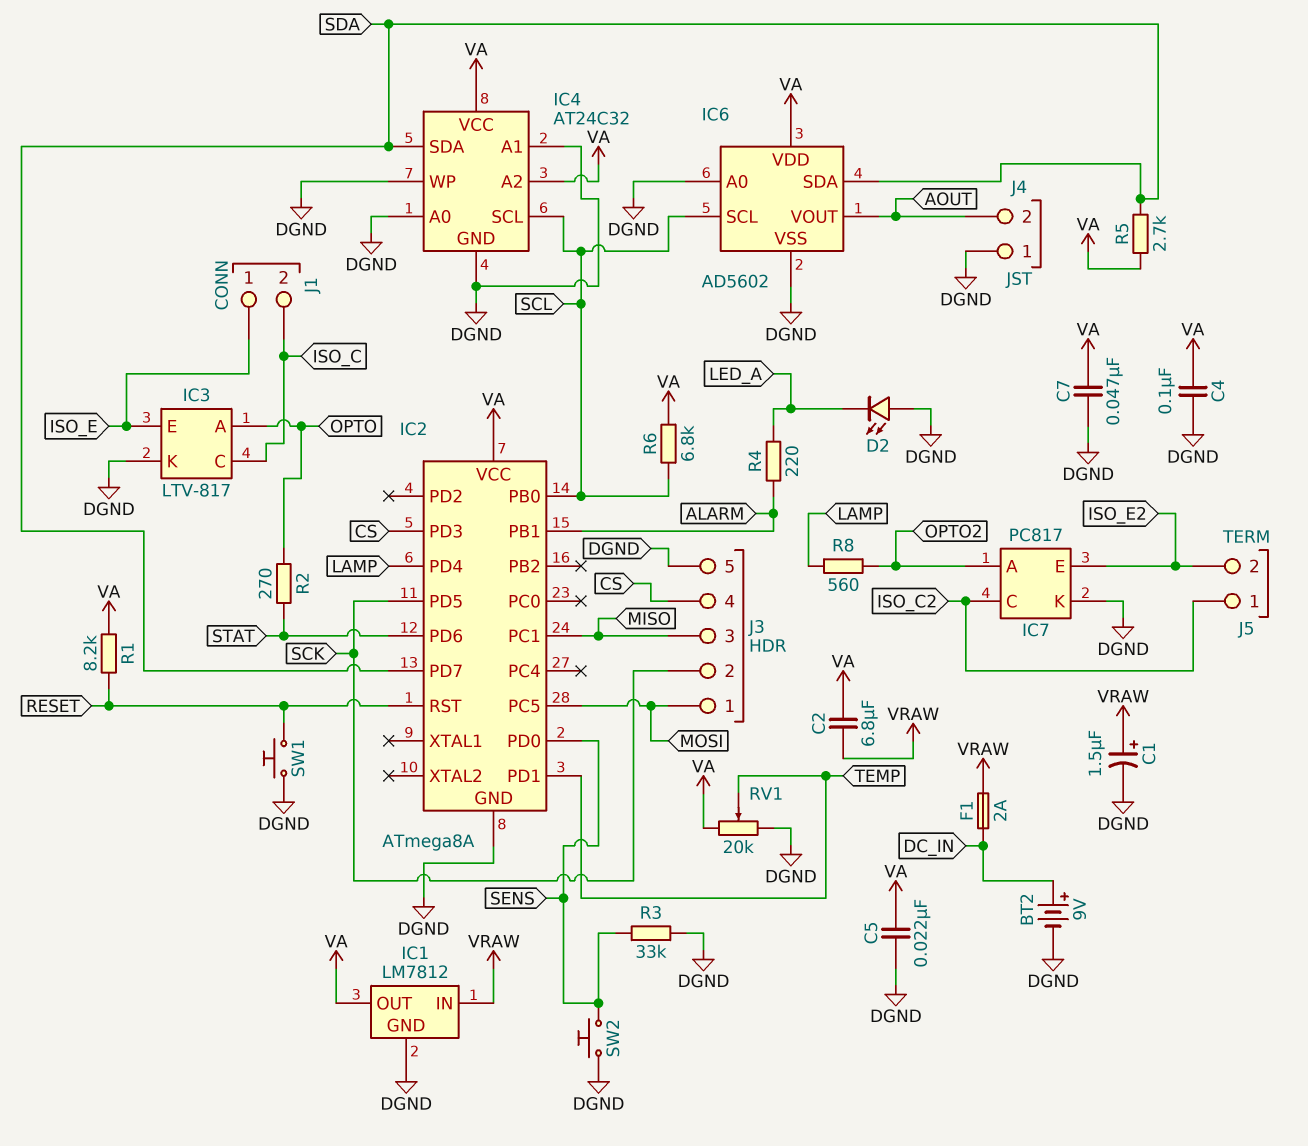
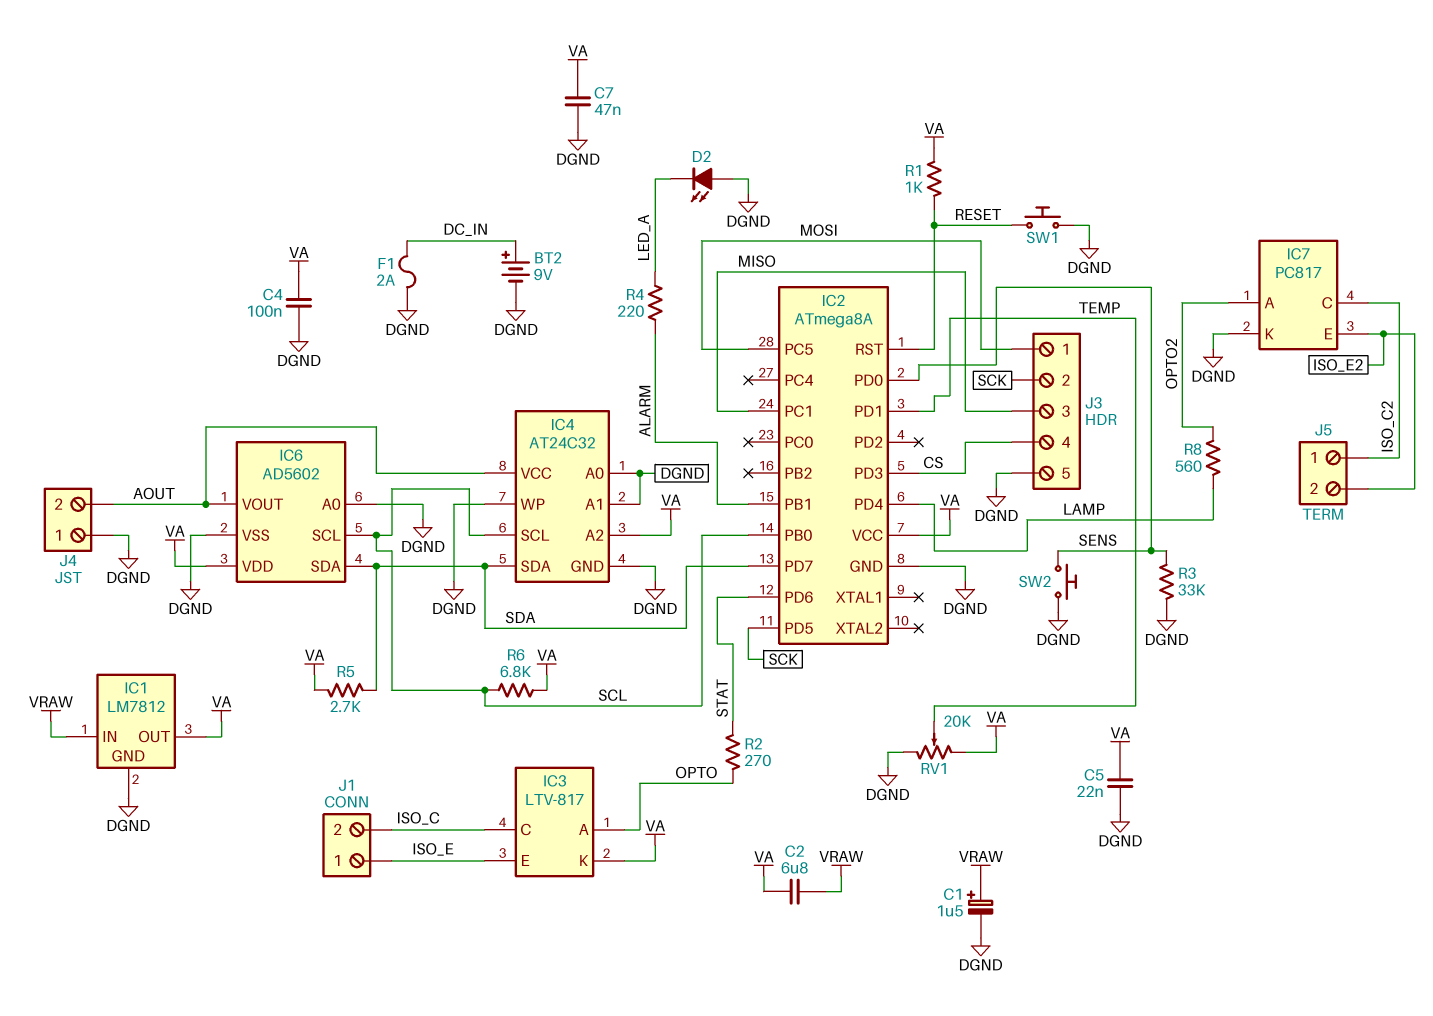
F1: 2A (DC_IN, VRAW) -> 2A (DC_IN, DGND)
IC3 pin K: DGND -> VA
IC4 pin VCC: VA -> AOUT
R1: 8.2k (RESET, VA) -> 1k (RESET, VA)

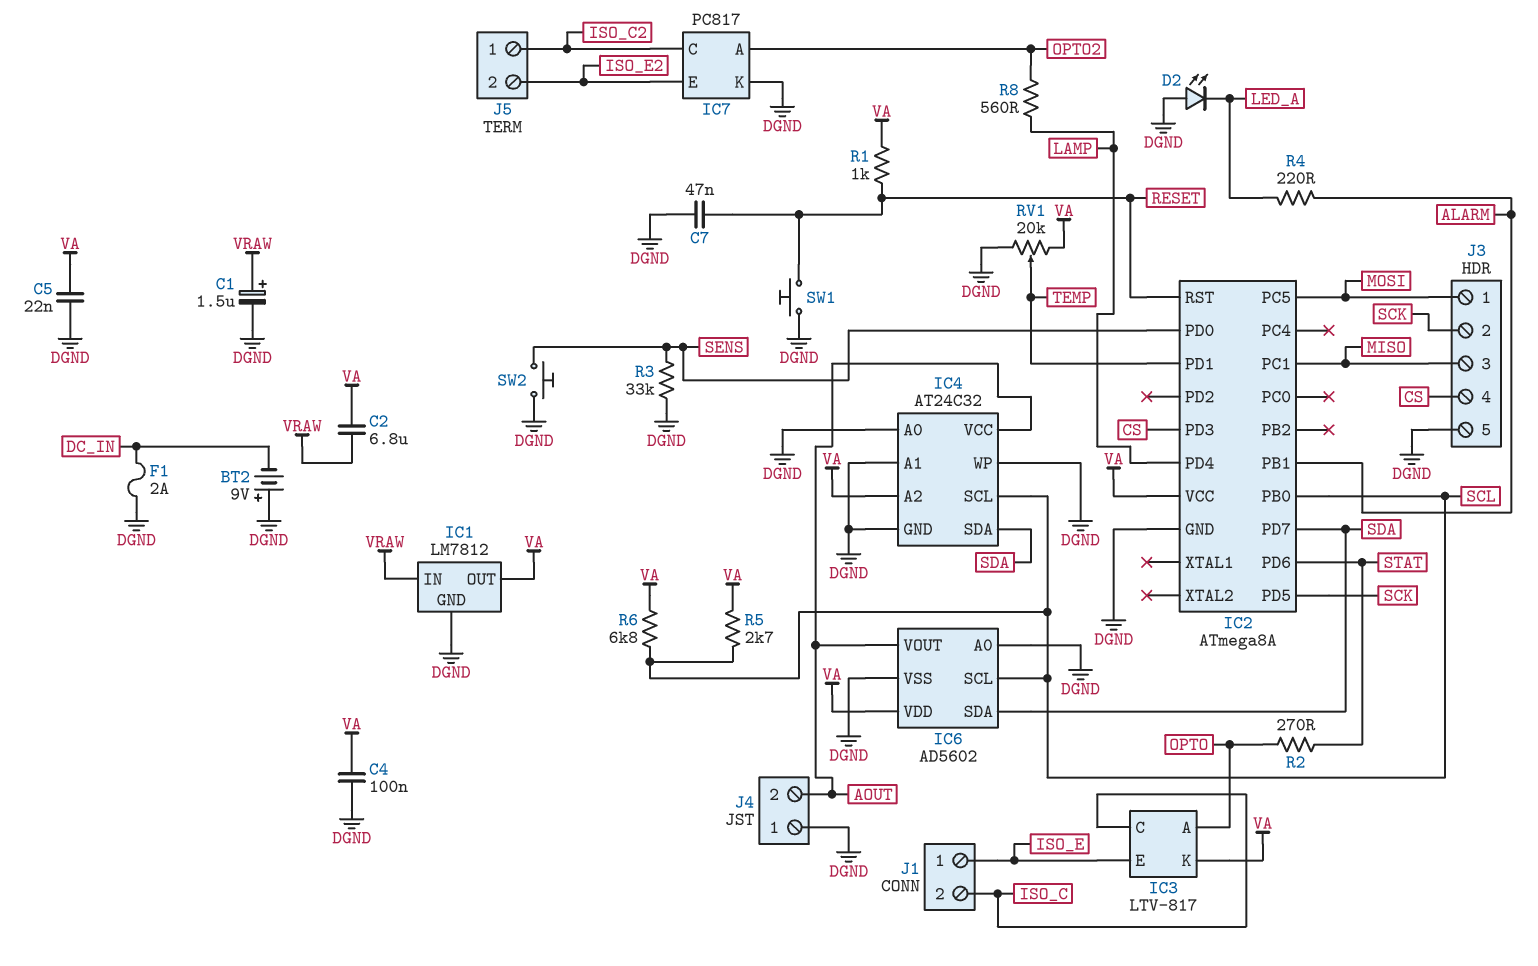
BT2: 9V (plus DC_IN, minus DGND) -> 9V (plus DGND, minus DC_IN)
C7: 47nF (DGND, VA) -> 47nF (DGND, RESET)
R5: 2.7k (SDA, VA) -> 2.7k (SCL, VA)

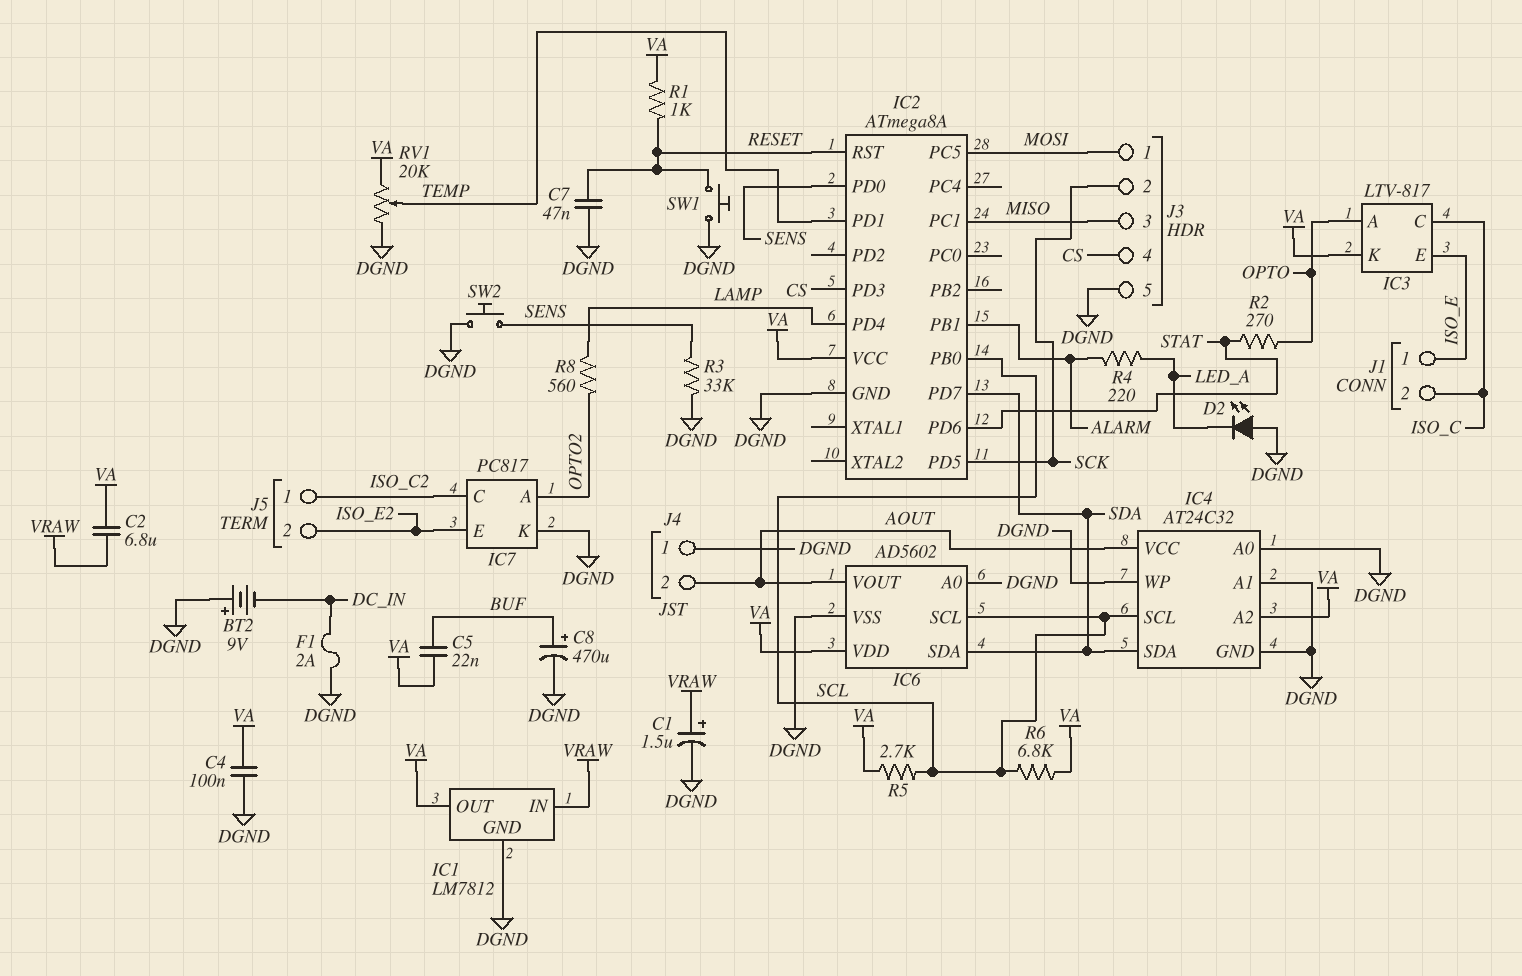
C5: 22nF (DGND, VA) -> 22nF (BUF, VA)
C8: none -> 470uF (plus BUF, minus DGND)

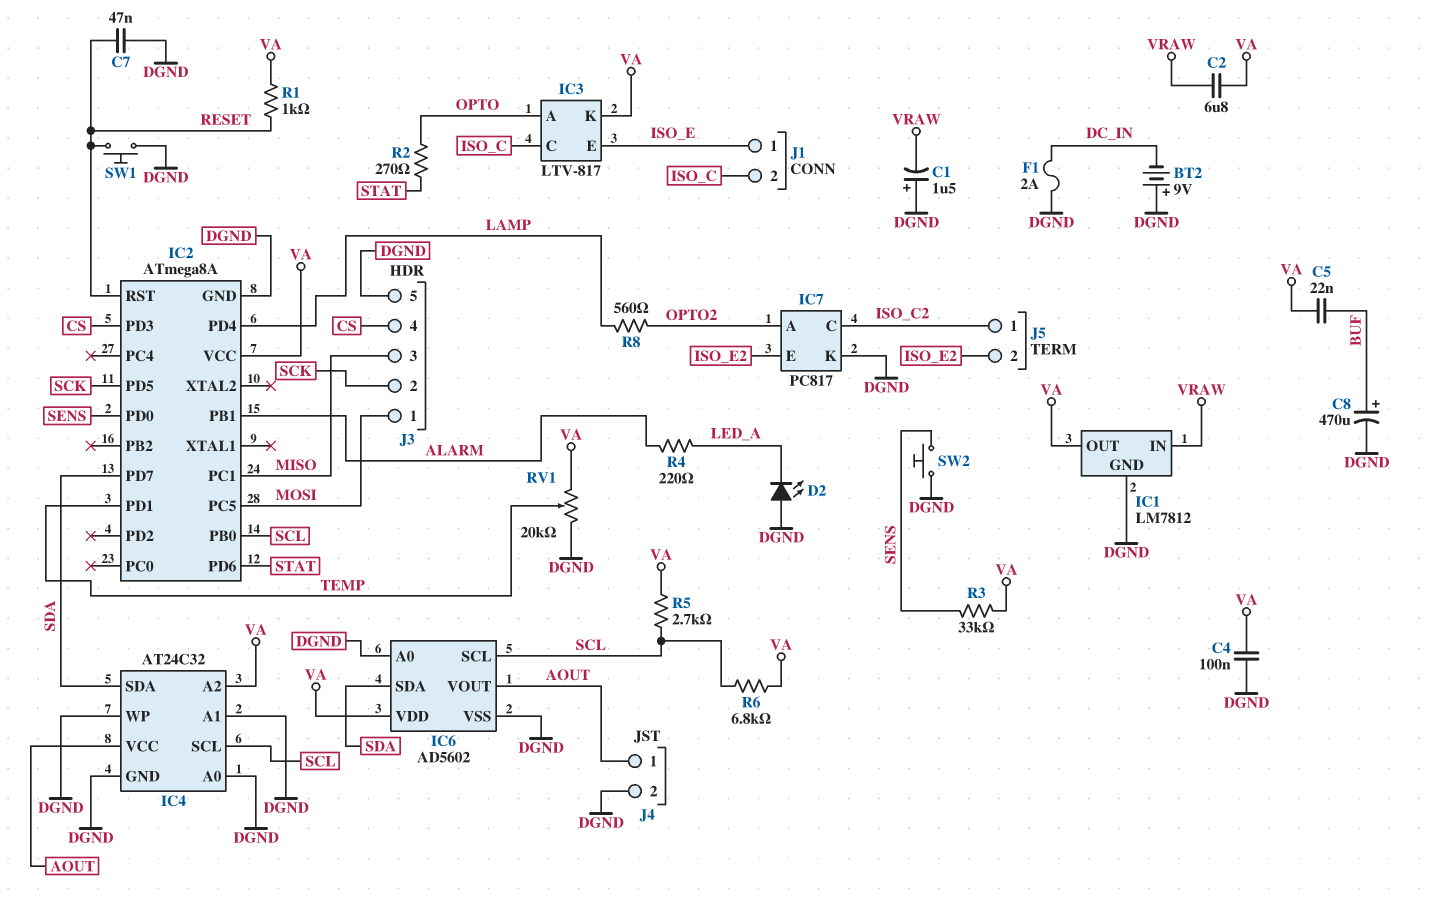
C1: 1.5uF (plus VRAW, minus DGND) -> 1.5uF (plus DGND, minus VRAW)
J4 pin 1: DGND -> AOUT
J4 pin 2: AOUT -> DGND
R3: 33k (DGND, SENS) -> 33k (SENS, VA)

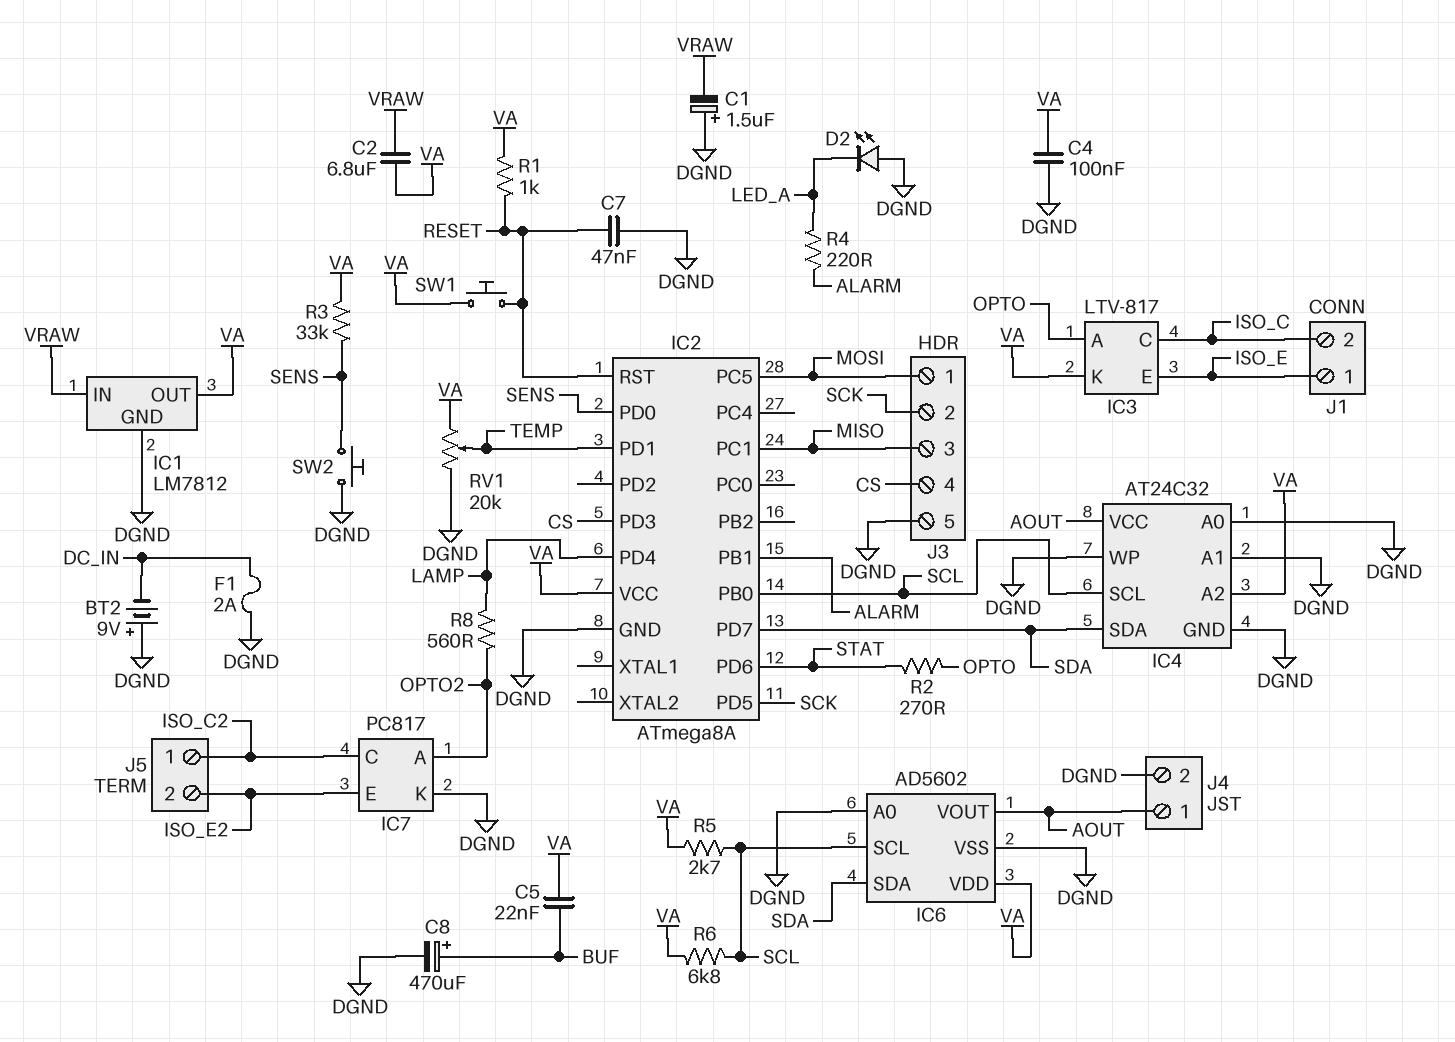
SW1: button (DGND, RESET) -> button (RESET, VA)

